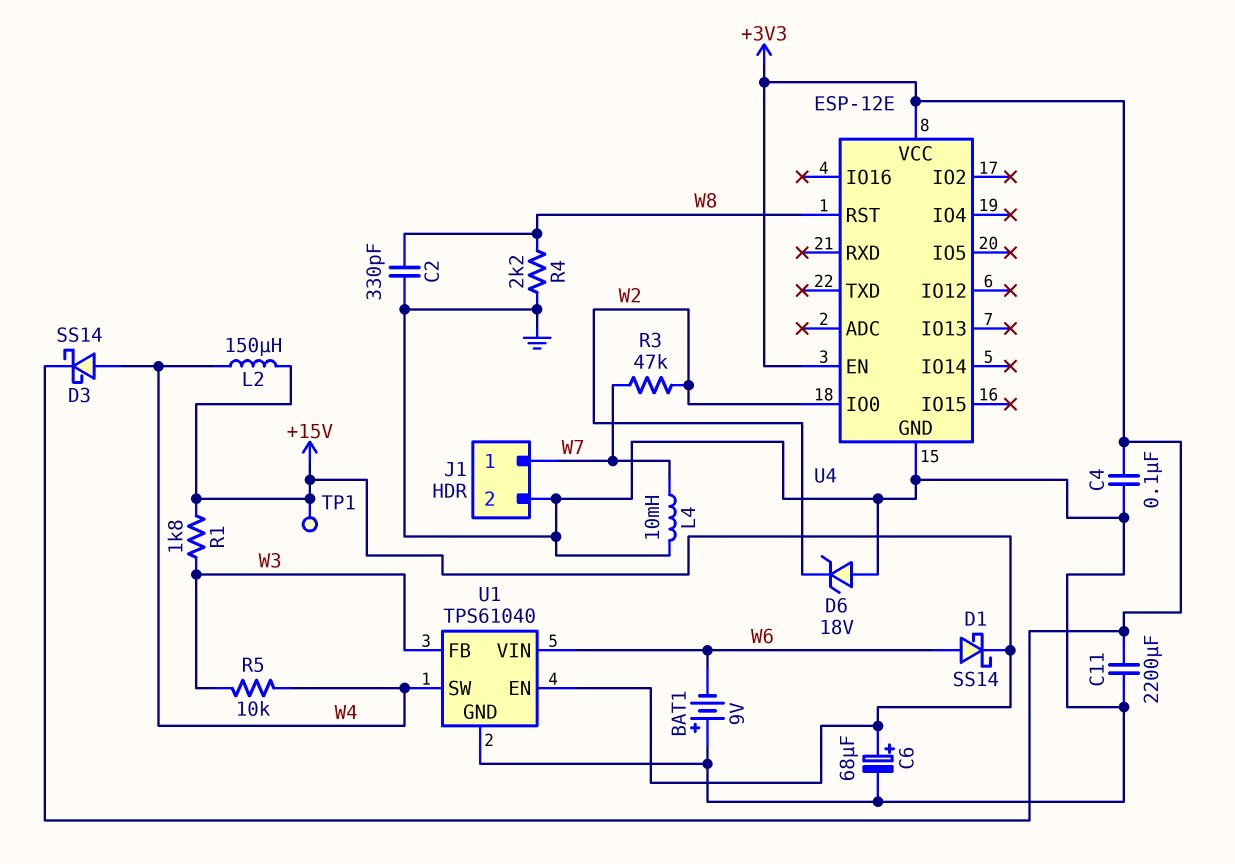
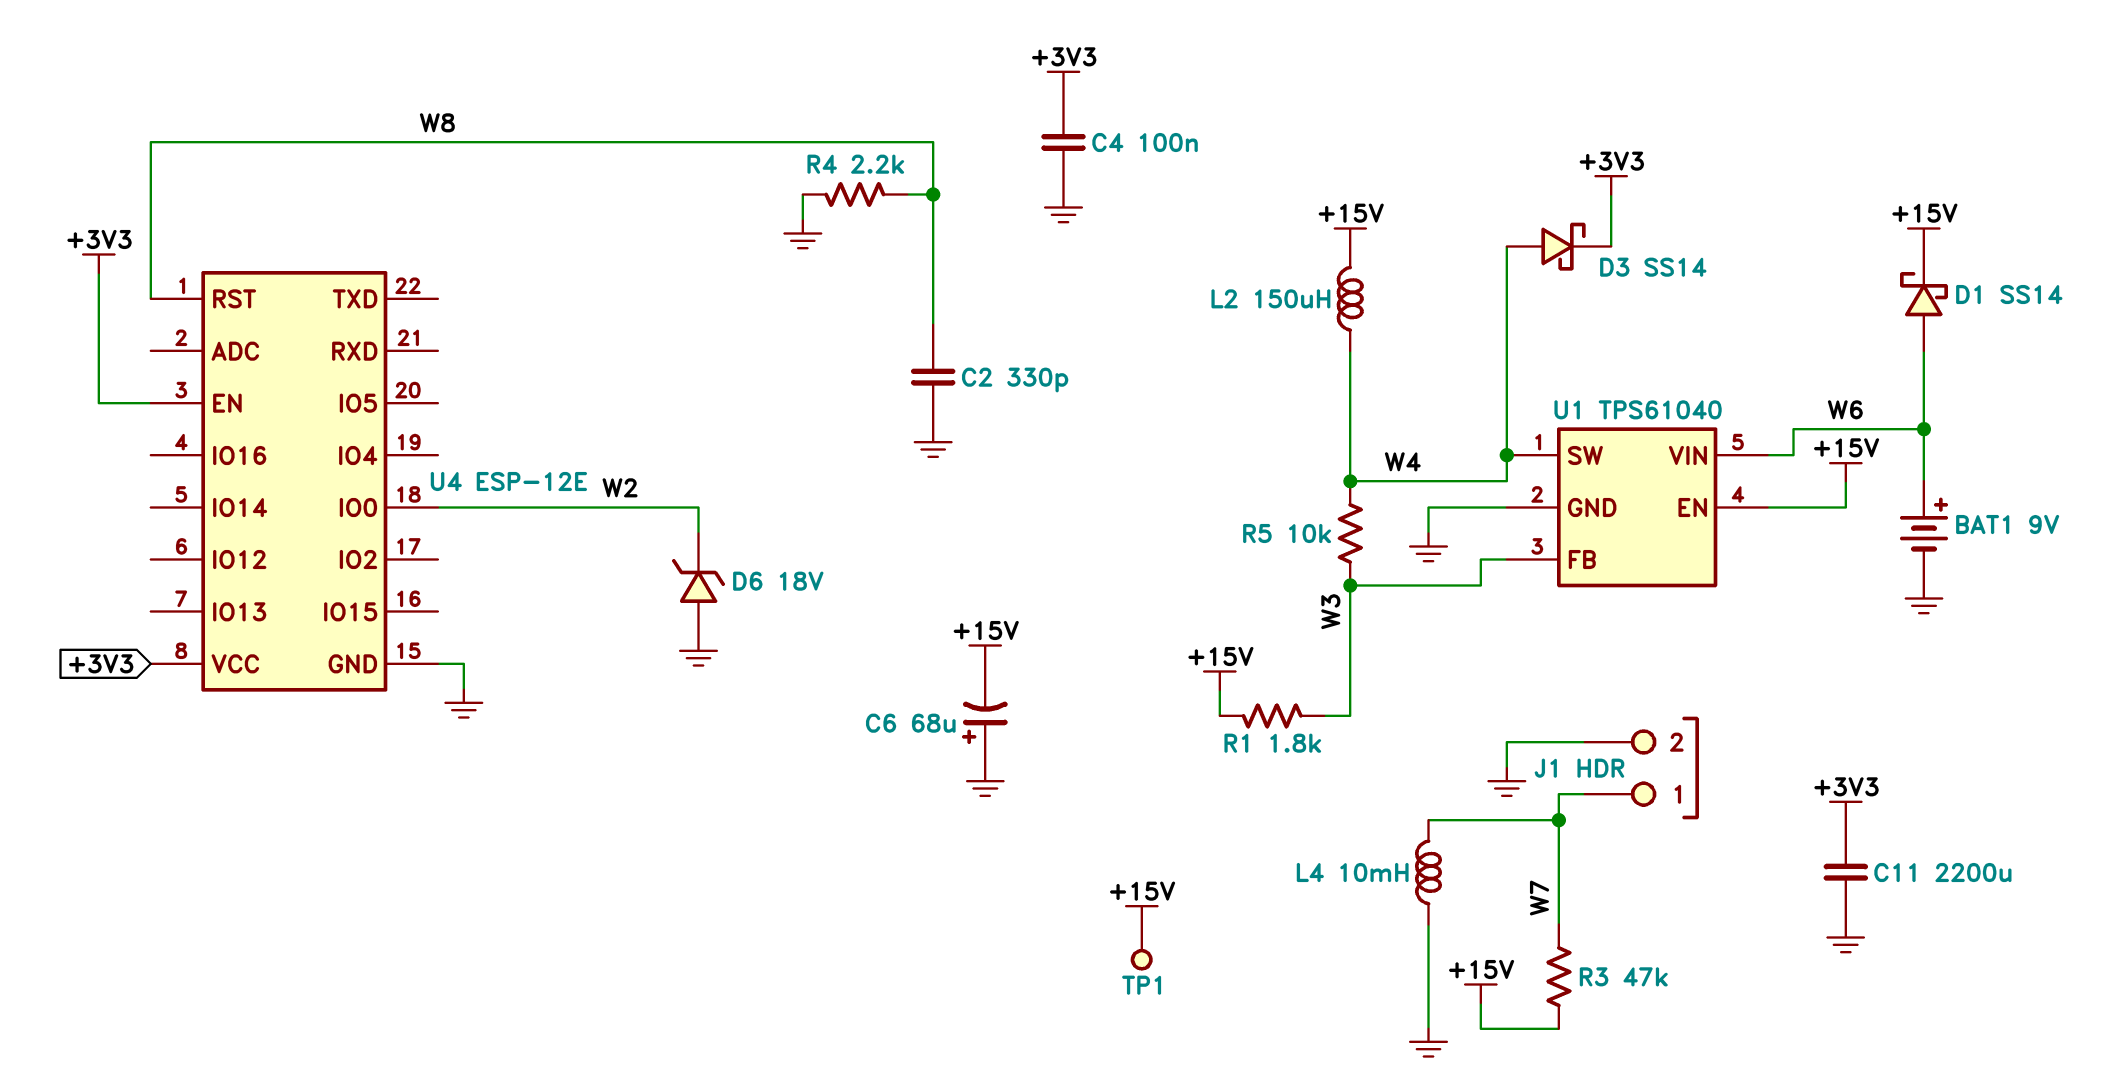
BAT1: 9V (plus GND, minus W6) -> 9V (plus W6, minus GND)
C6: 68uF (plus +15V, minus GND) -> 68uF (plus GND, minus +15V)
R3: 47k (W2, W7) -> 47k (+15V, W7)

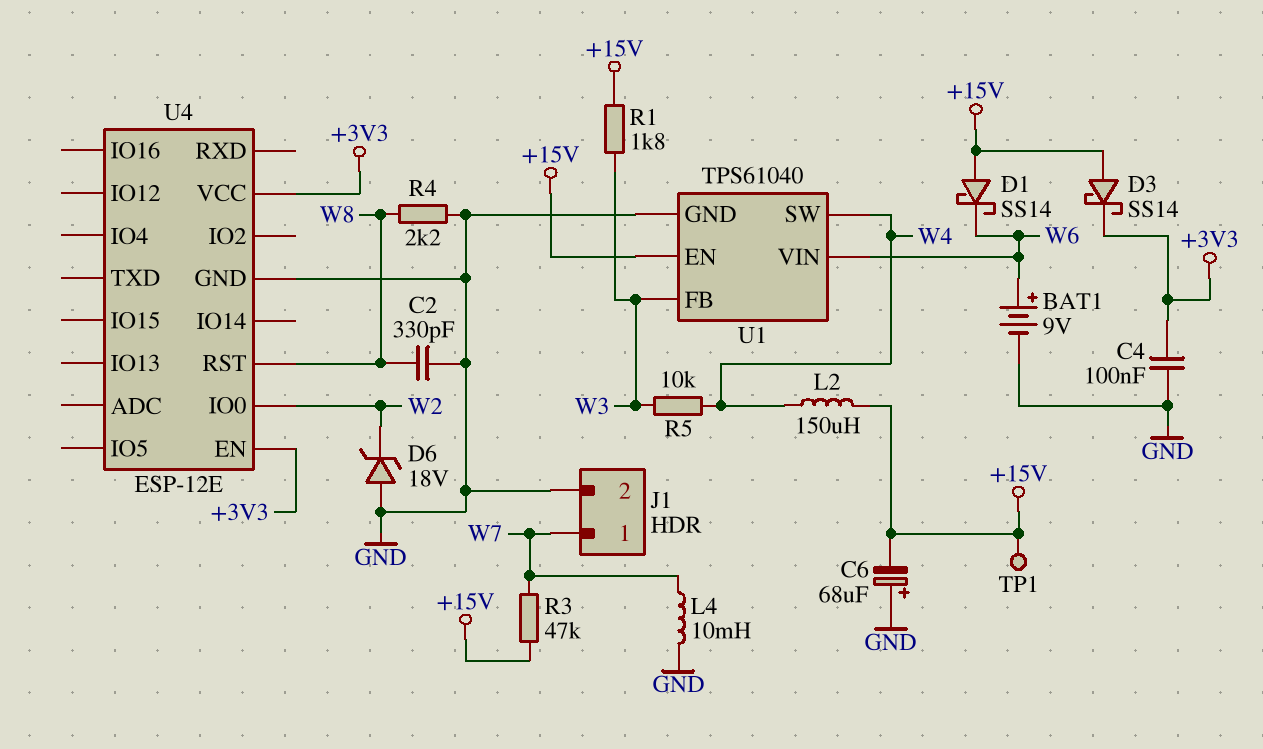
C11: 2200uF (+3V3, GND) -> none
D1: schottky SS14 (A W6, K +15V) -> schottky SS14 (A +15V, K W6)
D3: schottky SS14 (A W4, K +3V3) -> schottky SS14 (A +15V, K +3V3)

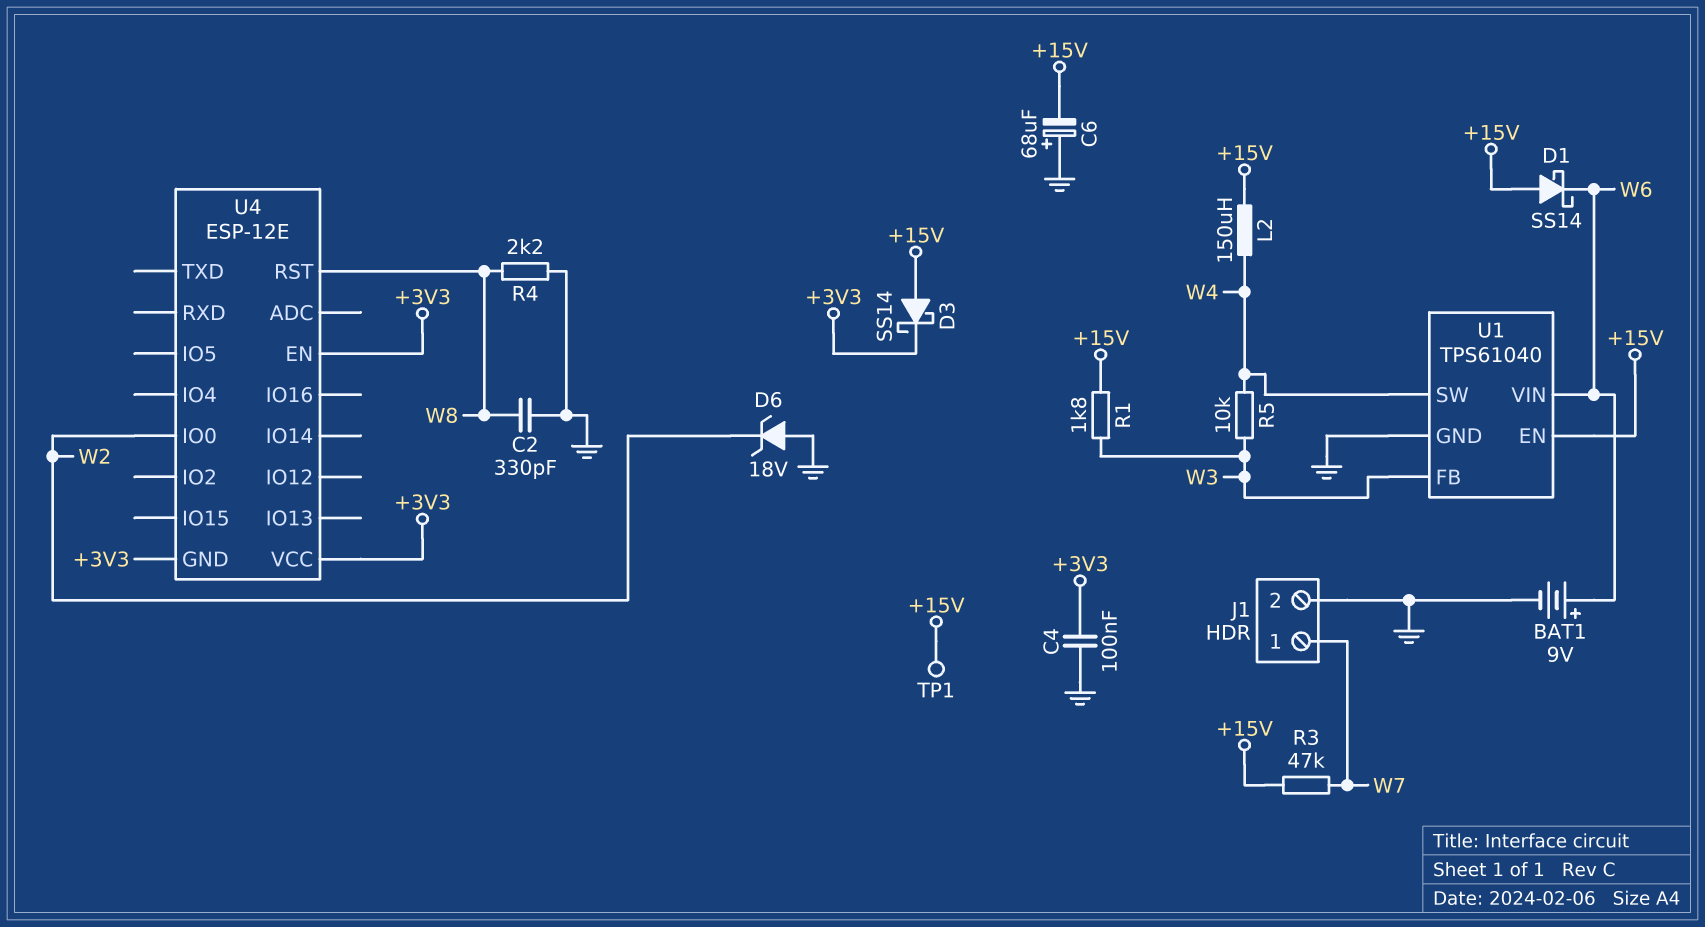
L4: 10mH (GND, W7) -> none
U4 pin GND: GND -> +3V3

